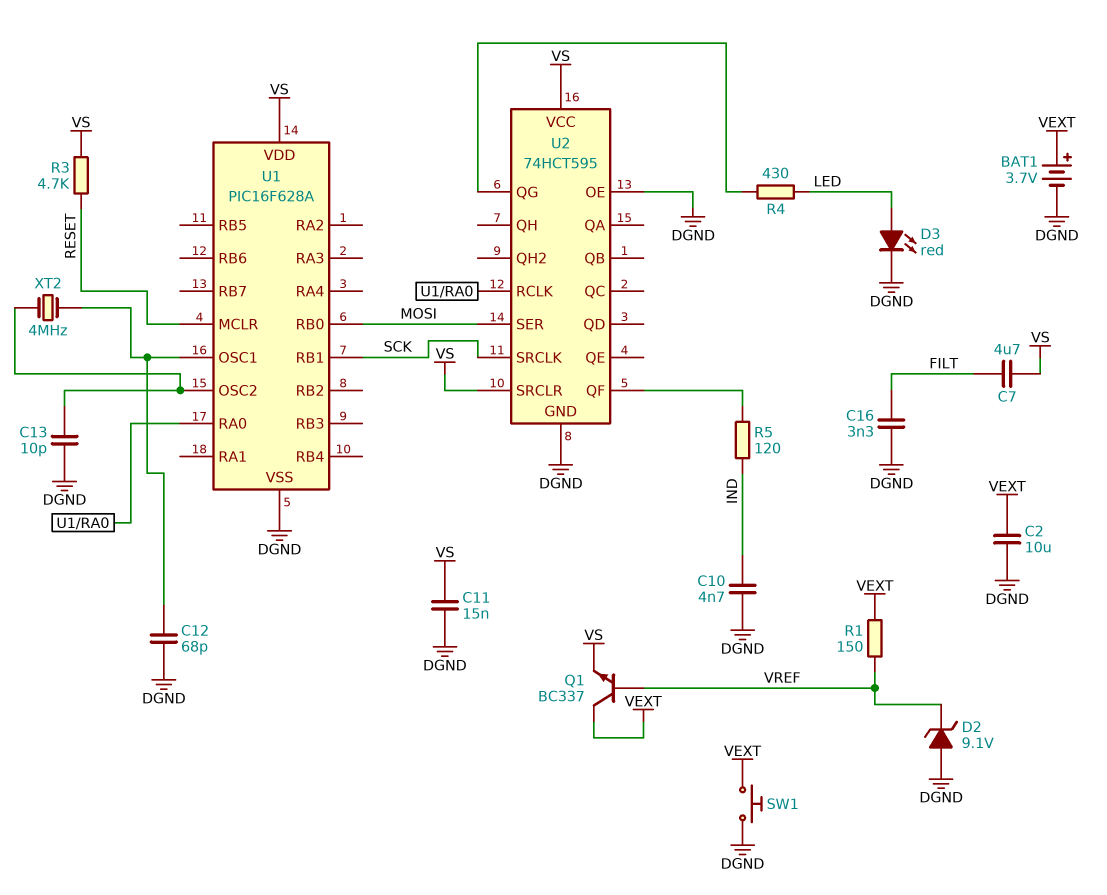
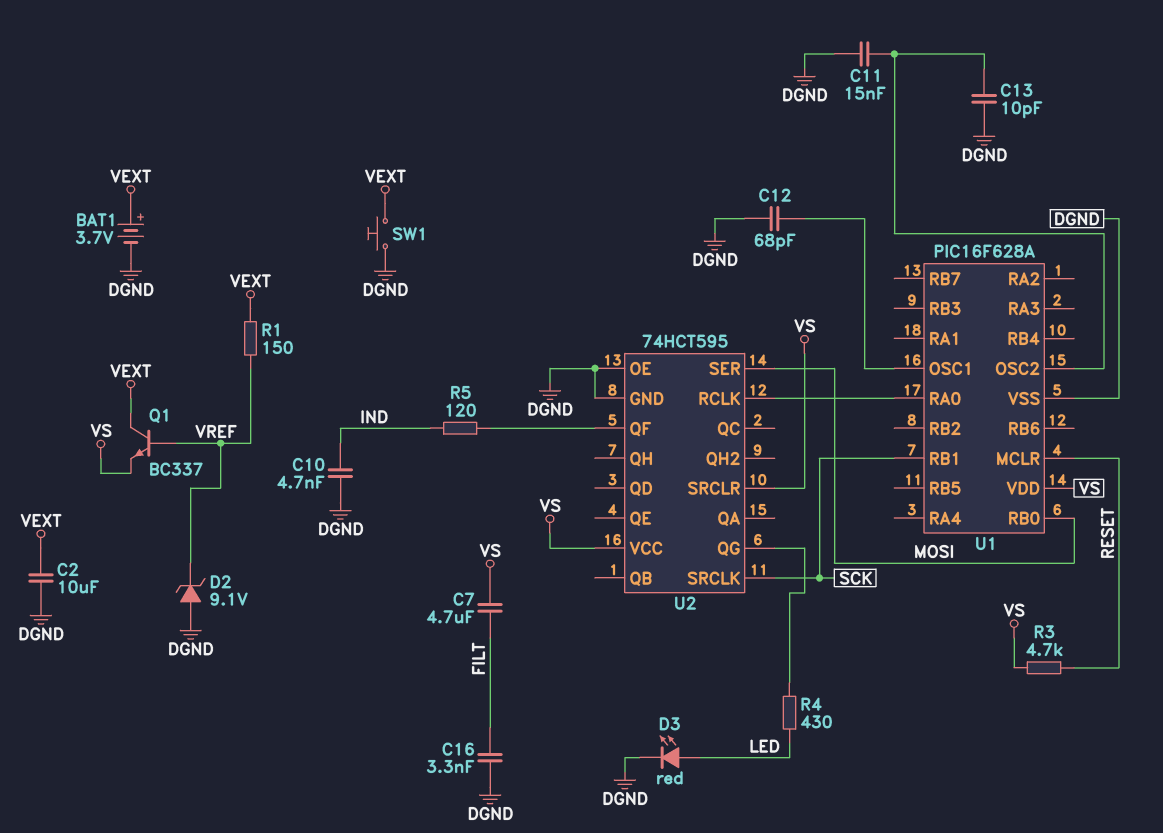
C11: 15nF (DGND, VS) -> 15nF (DGND, U1/OSC2)
XT2: 4MHz (U1/OSC1, U1/OSC2) -> none

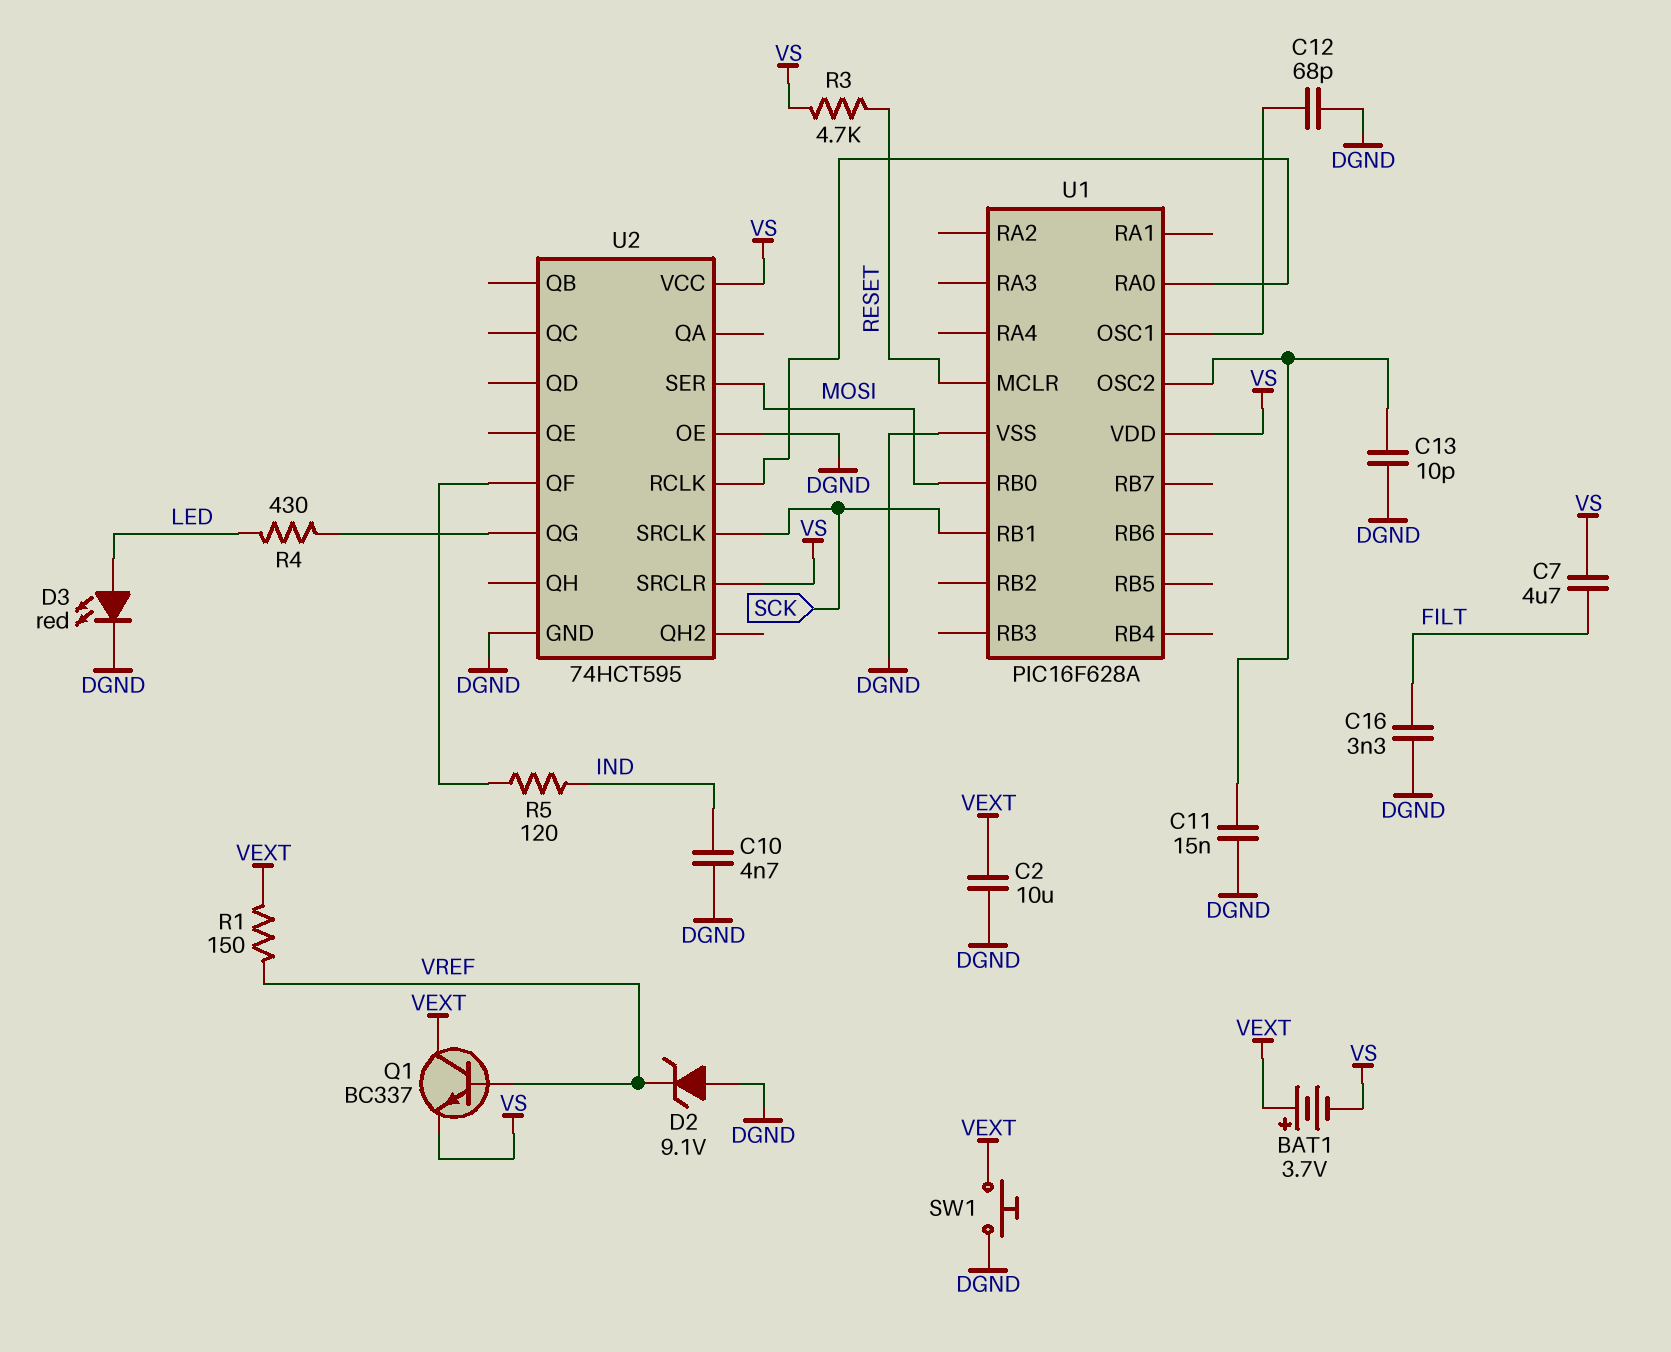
BAT1: 3.7V (plus VEXT, minus DGND) -> 3.7V (plus VEXT, minus VS)

